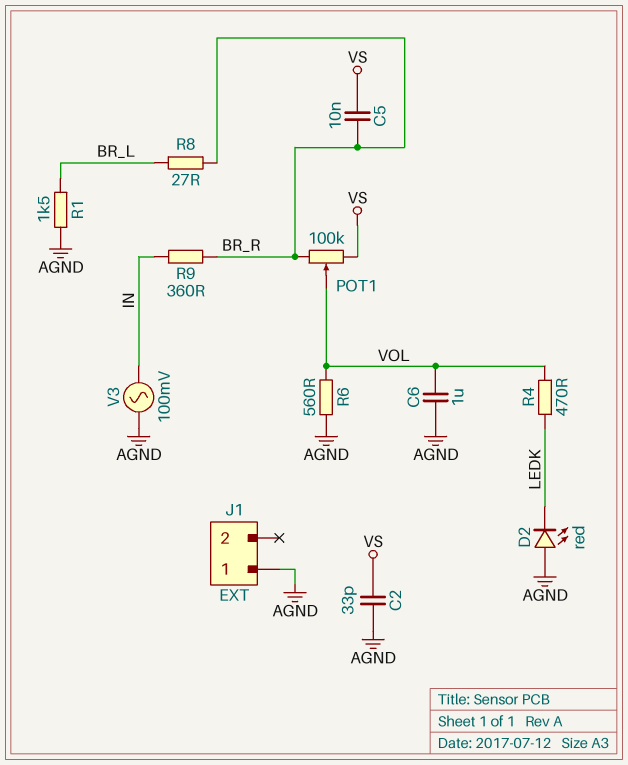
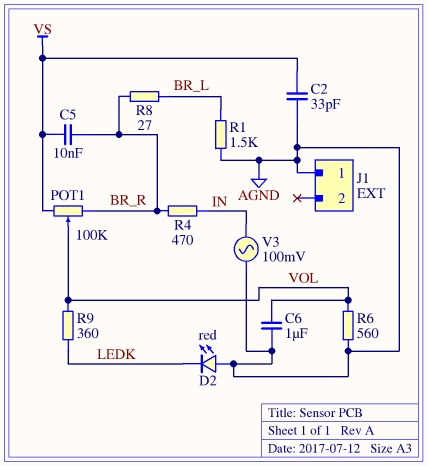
R4: 470 (LEDK, VOL) -> 470 (BR_R, IN)
R9: 360 (BR_R, IN) -> 360 (LEDK, VOL)

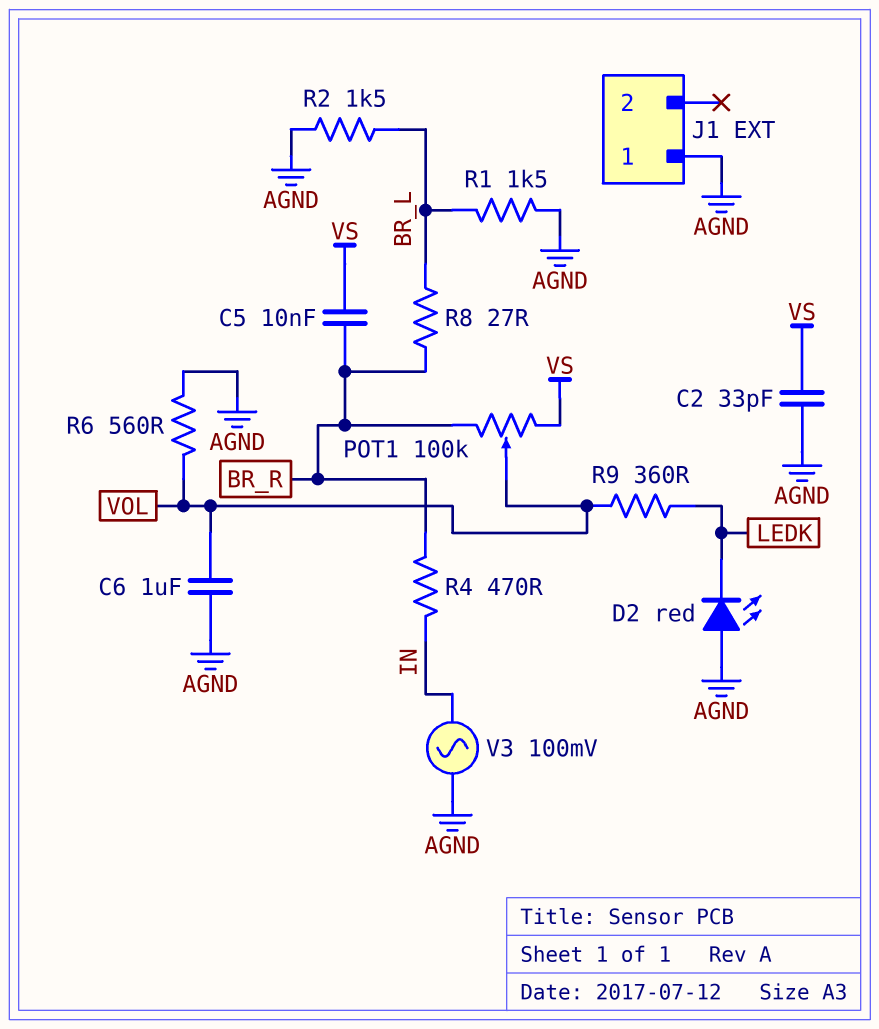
R2: none -> 1.5k (AGND, BR_L)

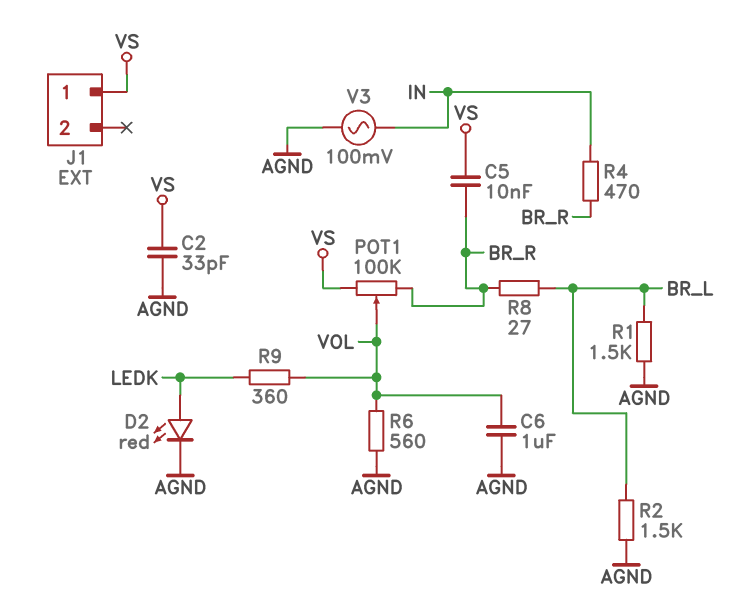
D2: LED red (A AGND, K LEDK) -> LED red (A LEDK, K AGND)
J1 pin 1: AGND -> VS

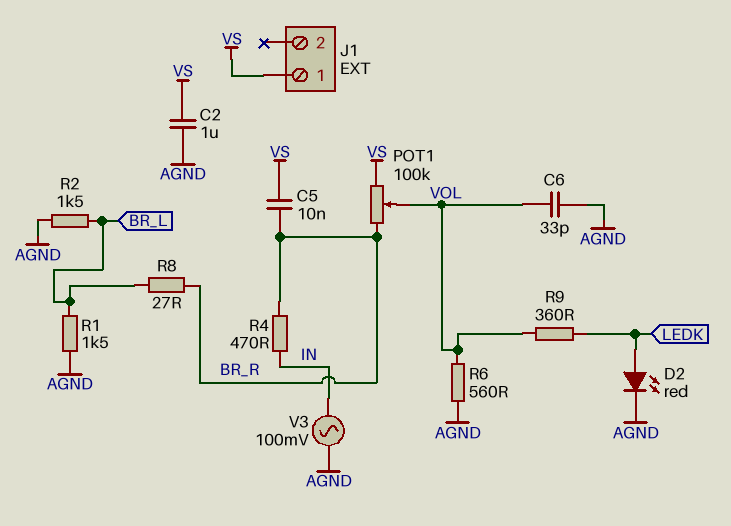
C2: 33pF (AGND, VS) -> 1uF (AGND, VS)
C6: 1uF (AGND, VOL) -> 33pF (AGND, VOL)

